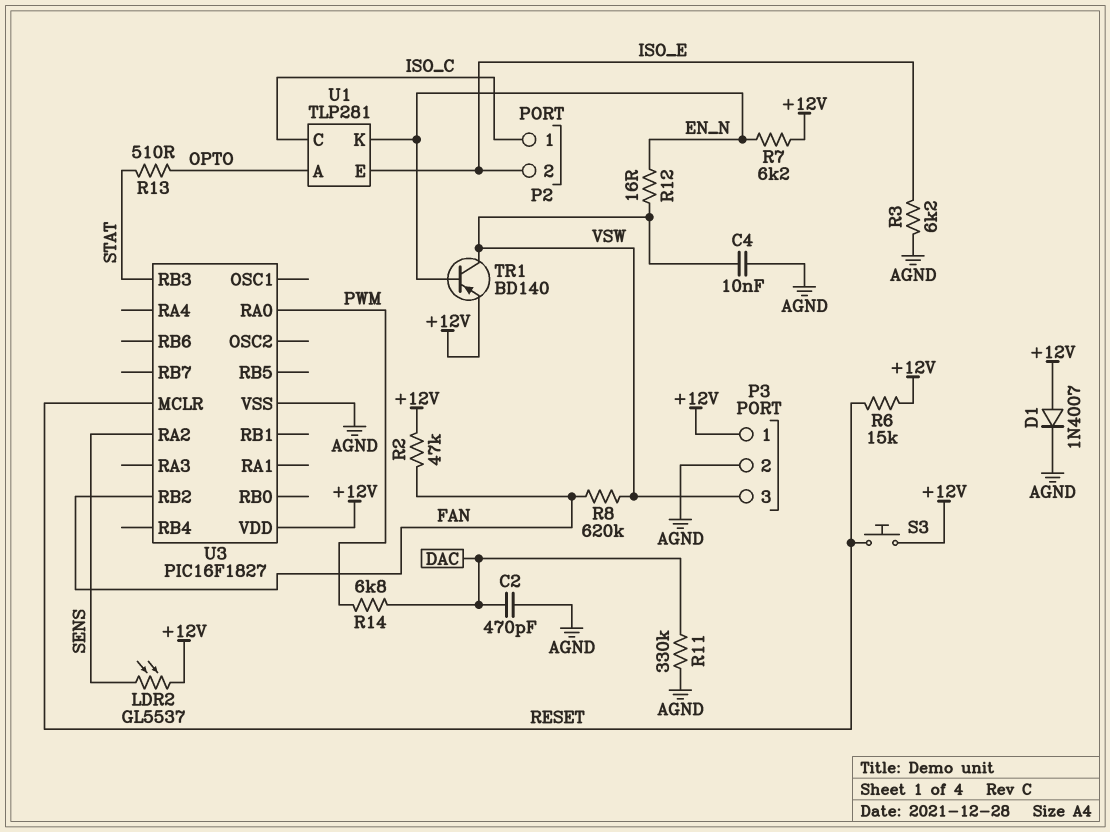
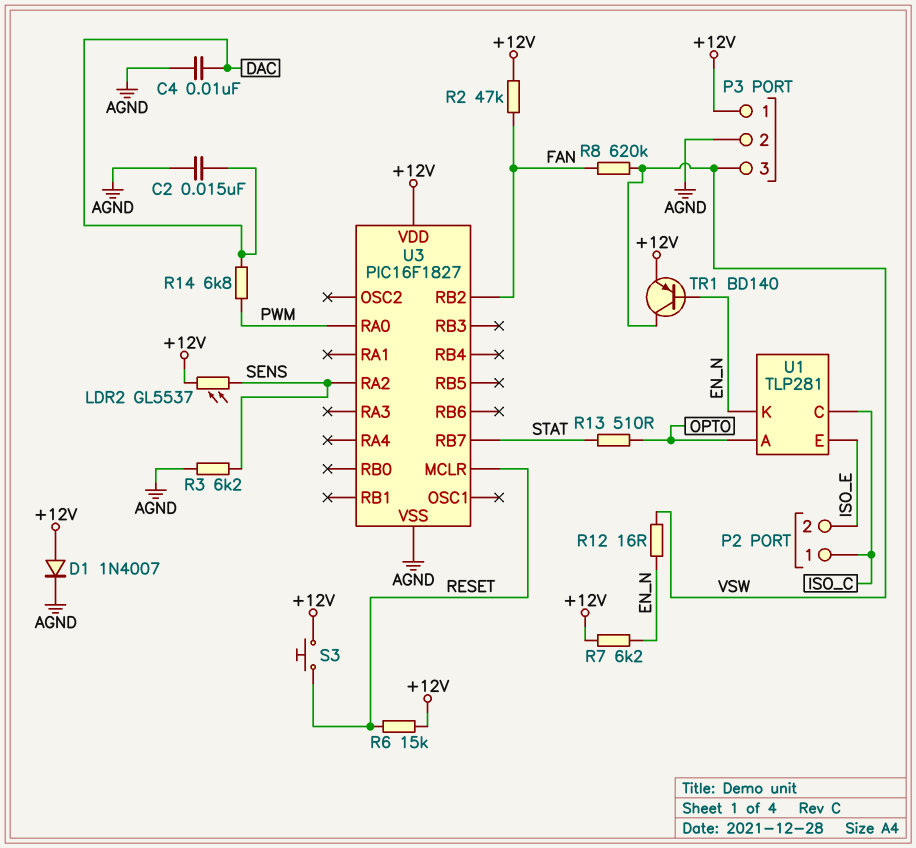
C2: 470pF (AGND, DAC) -> 15nF (AGND, DAC)
C4: 10nF (AGND, VSW) -> 10nF (AGND, DAC)
R3: 6.2k (AGND, ISO_E) -> 6.2k (AGND, SENS)
R11: 330k (AGND, DAC) -> none
U3 pin RB3: STAT -> none
U3 pin RB7: none -> STAT

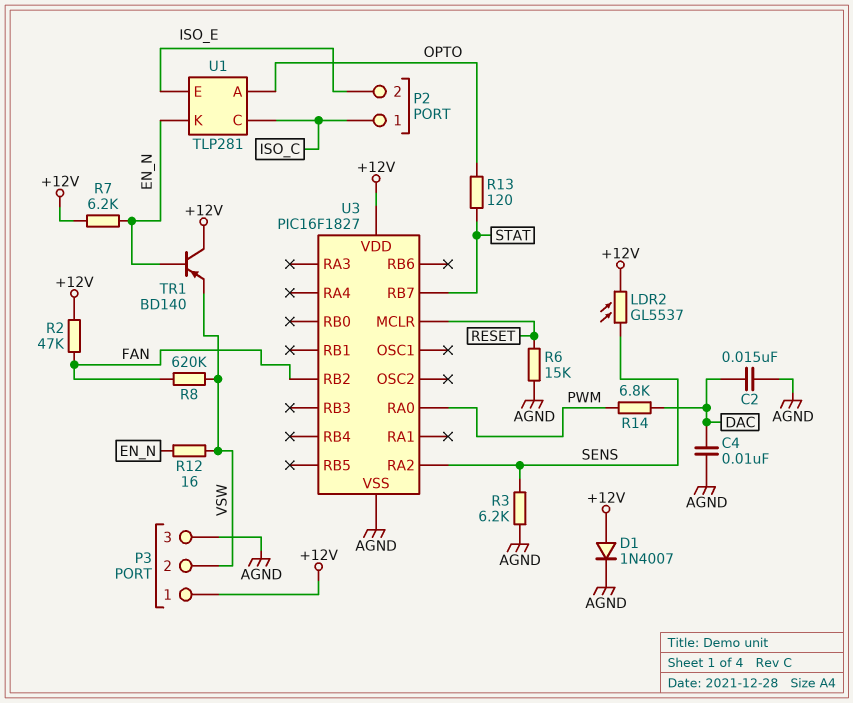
P3 pin 2: AGND -> VSW
P3 pin 3: VSW -> AGND
R6: 15k (+12V, RESET) -> 15k (AGND, RESET)
R13: 510 (OPTO, STAT) -> 120 (OPTO, STAT)
S3: button (+12V, RESET) -> none
TR1: PNP BD140 (B EN_N, C VSW, E +12V) -> PNP BD140 (B EN_N, C +12V, E VSW)

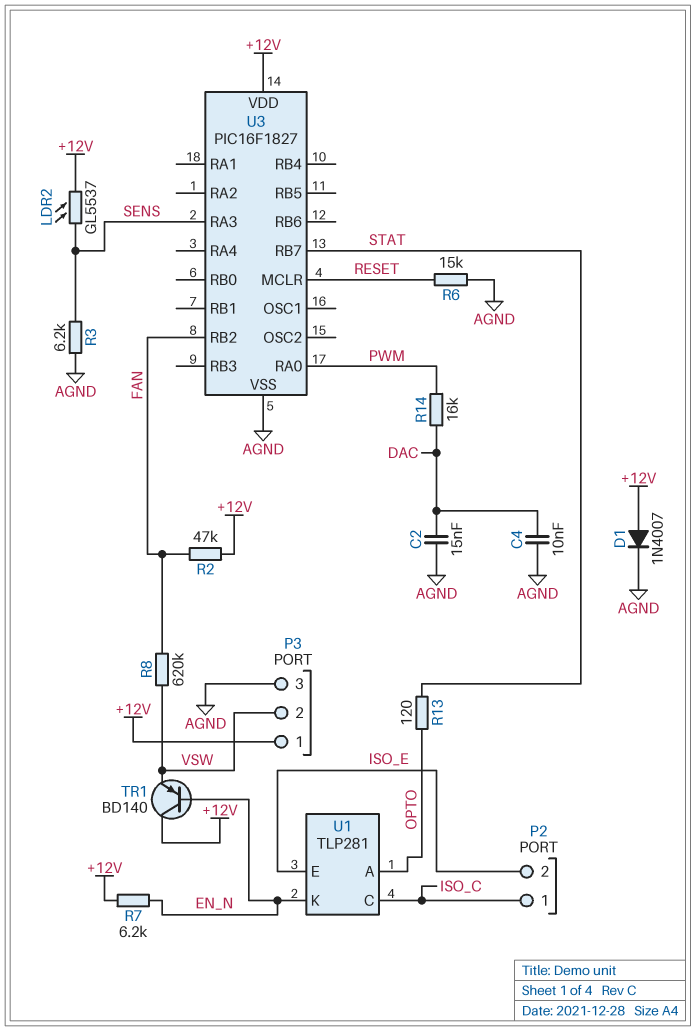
R12: 16 (EN_N, VSW) -> none
R14: 6.8k (DAC, PWM) -> 16k (DAC, PWM)
U3 pin RA2: SENS -> none
U3 pin RA3: none -> SENS

